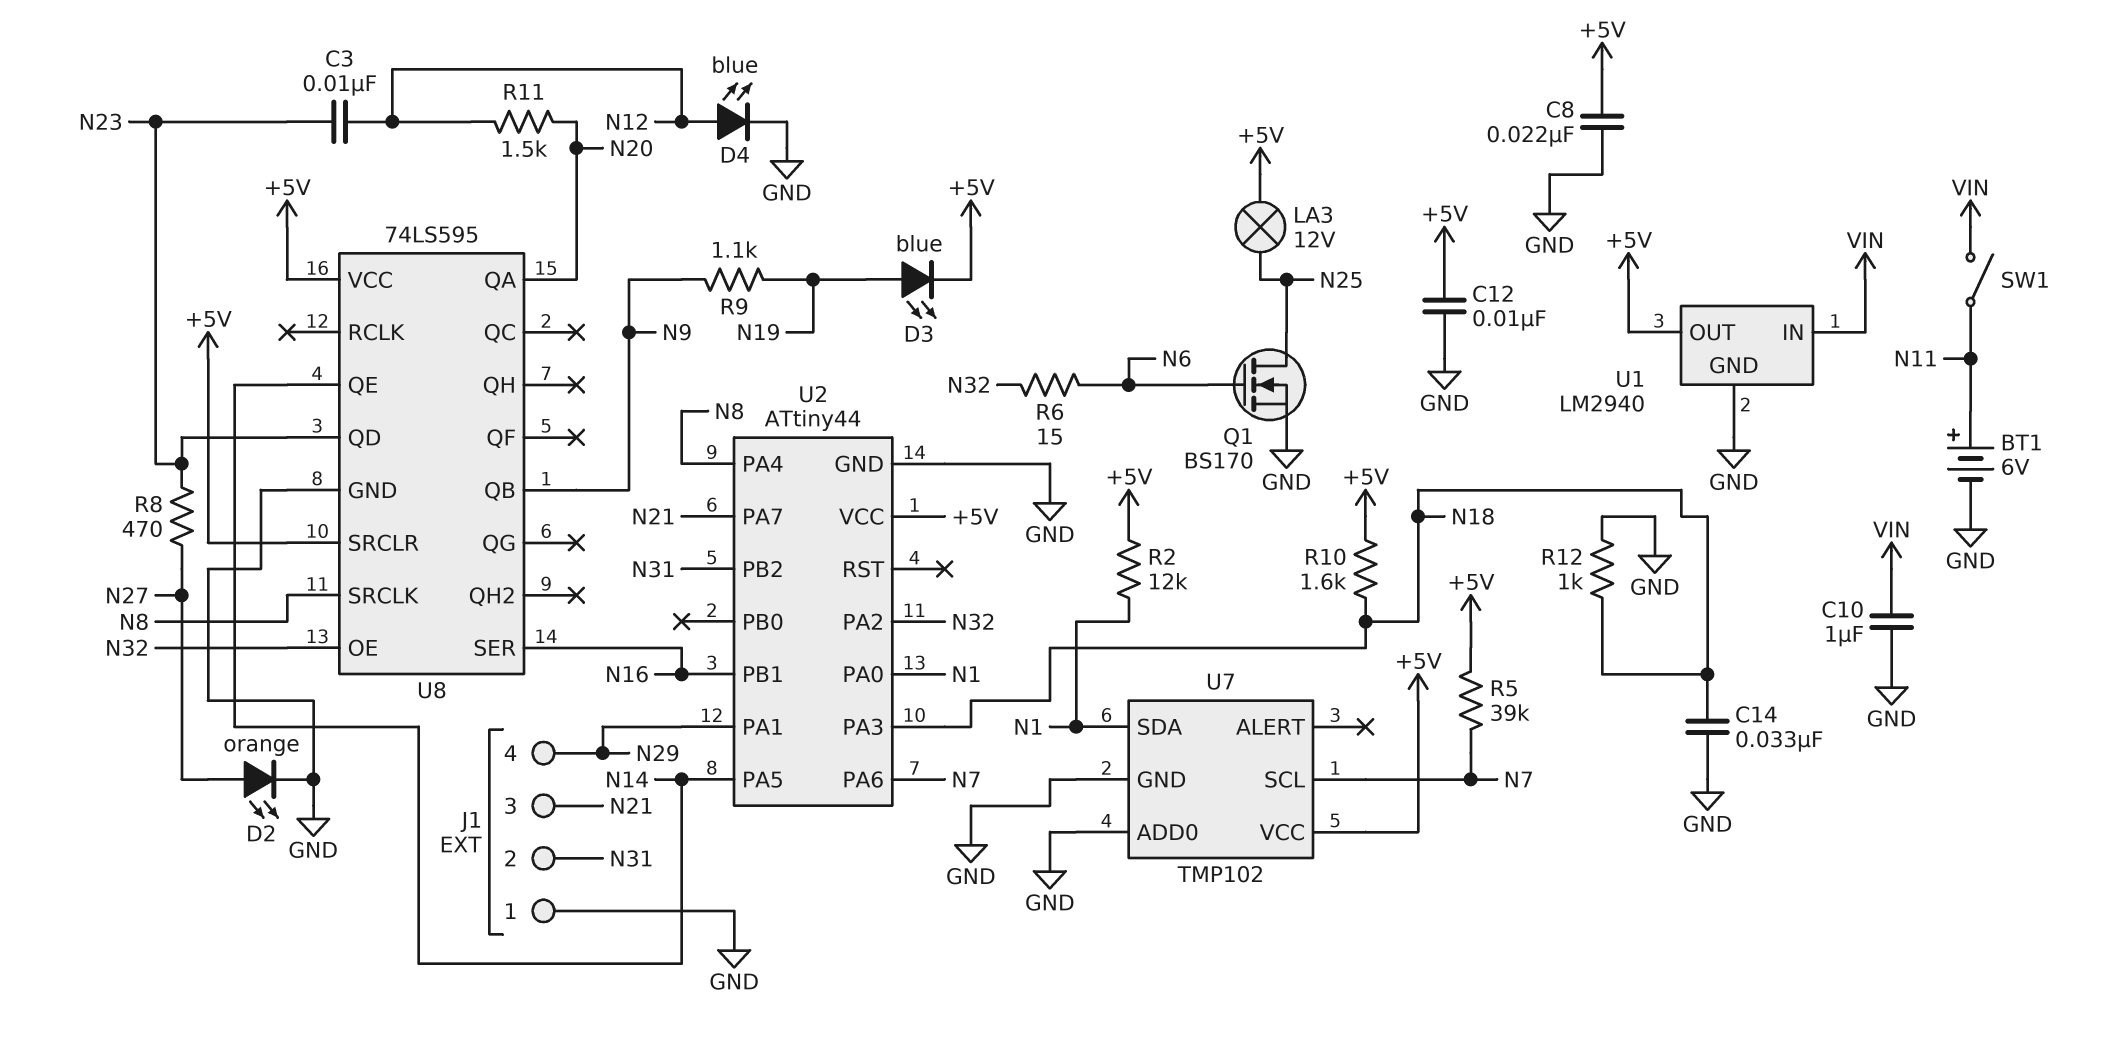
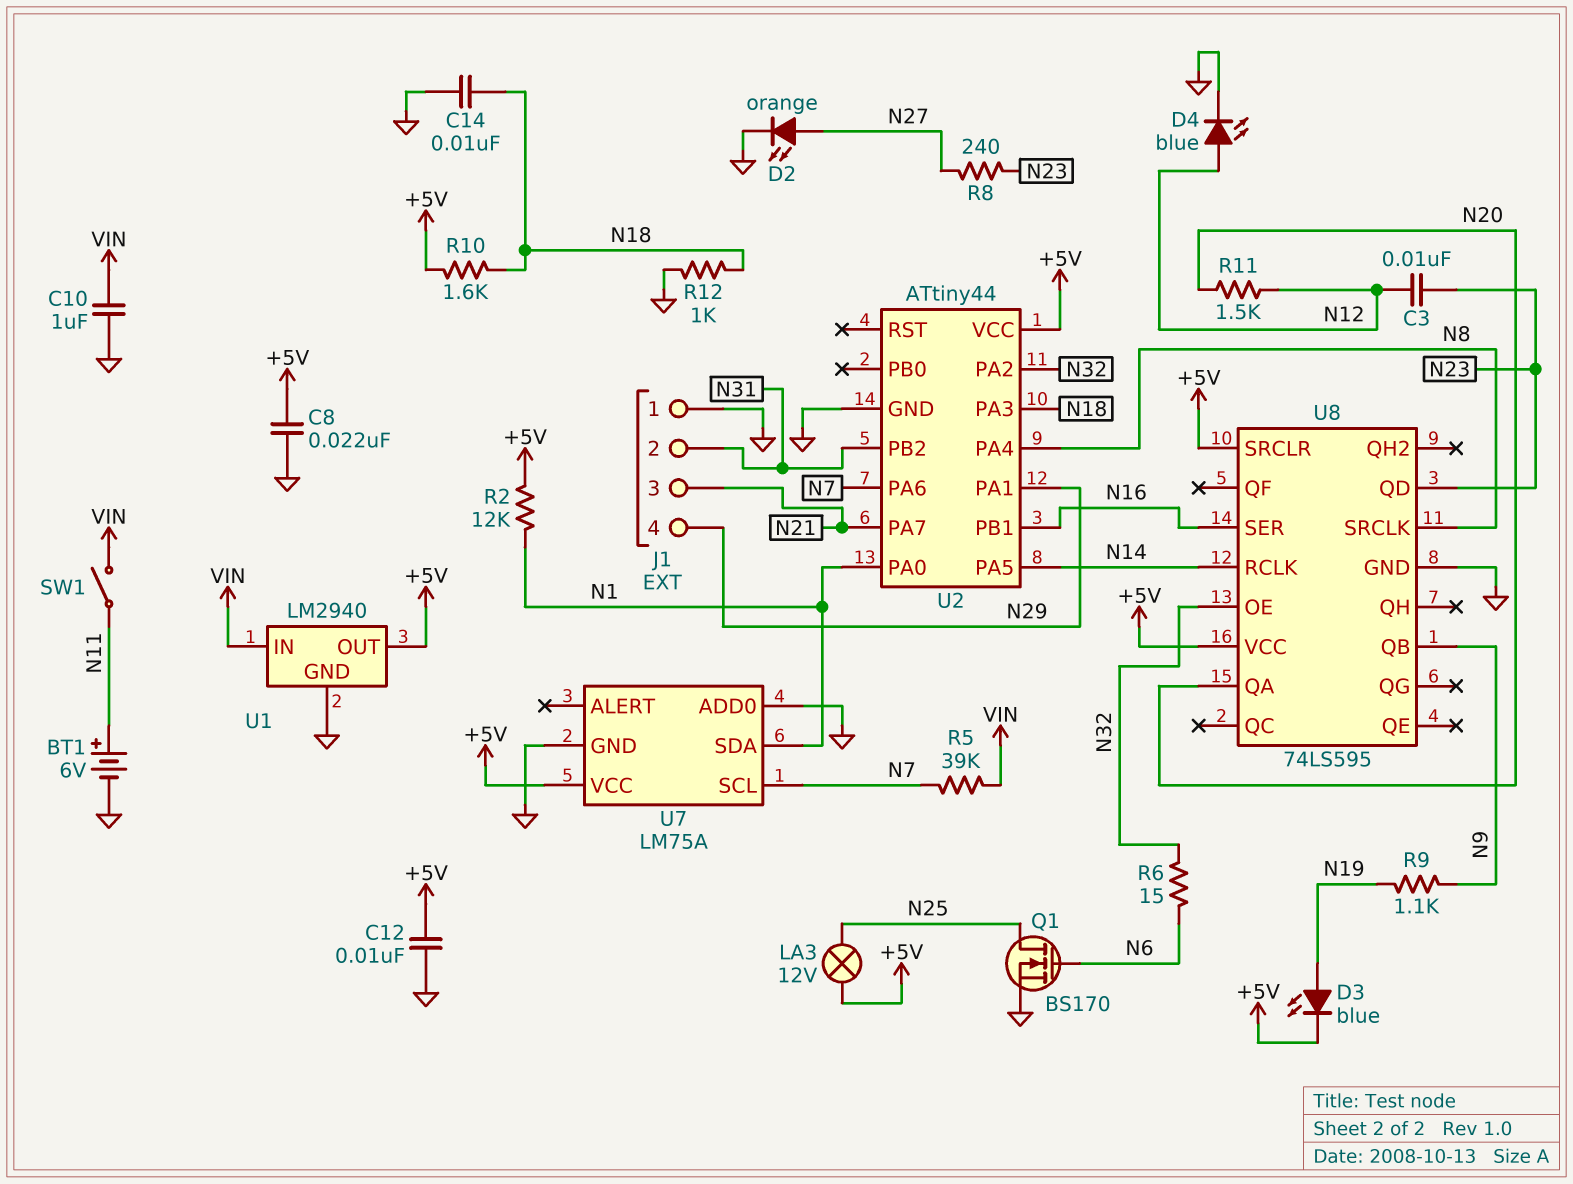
C14: 33nF (GND, N18) -> 10nF (GND, N18)
R5: 39k (+5V, N7) -> 39k (N7, VIN)
R8: 470 (N23, N27) -> 240 (N23, N27)
U7: TMP102 -> LM75A
U8 pin QE: N14 -> none
U8 pin RCLK: none -> N14

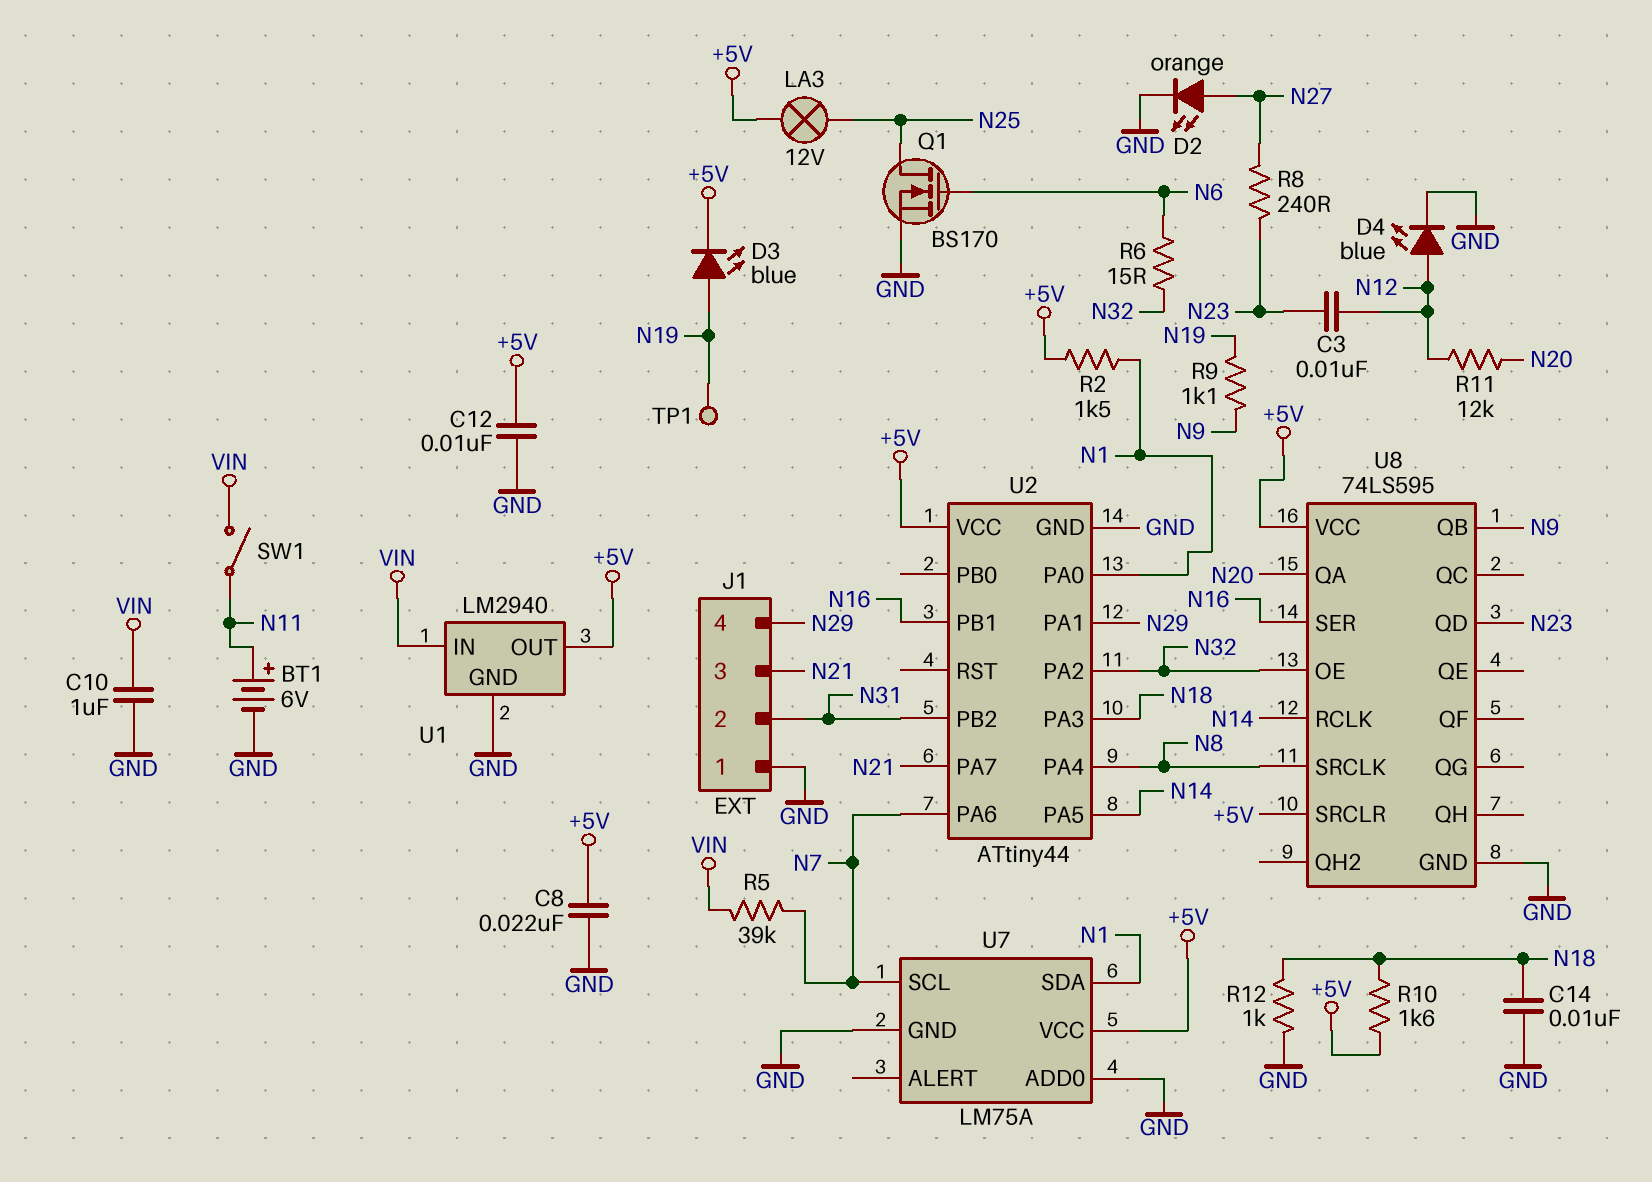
R2: 12k (+5V, N1) -> 1.5k (+5V, N1)
R11: 1.5k (N12, N20) -> 12k (N12, N20)
TP1: none -> test point (N19)

